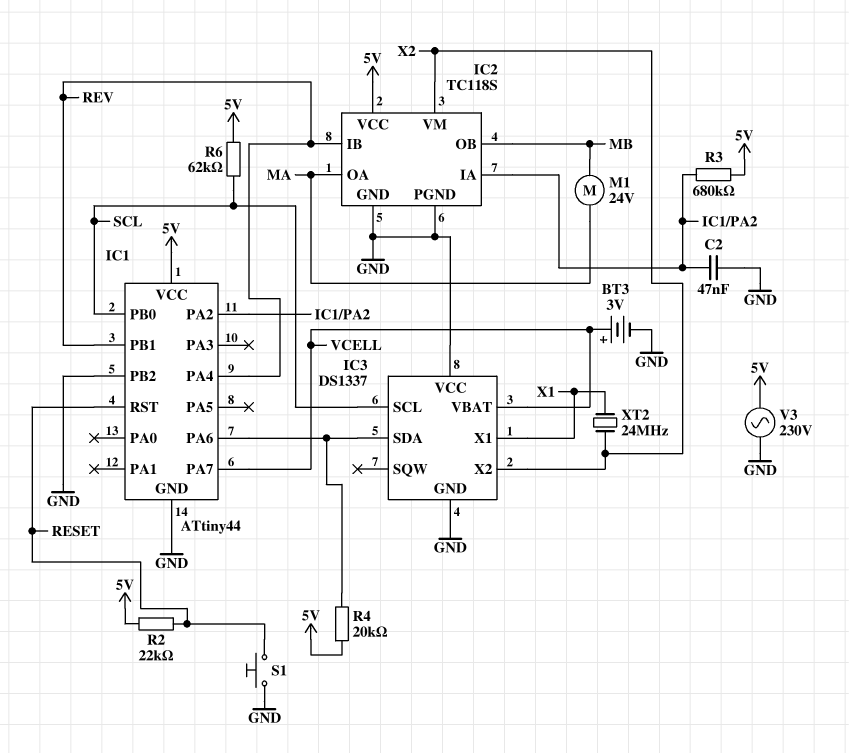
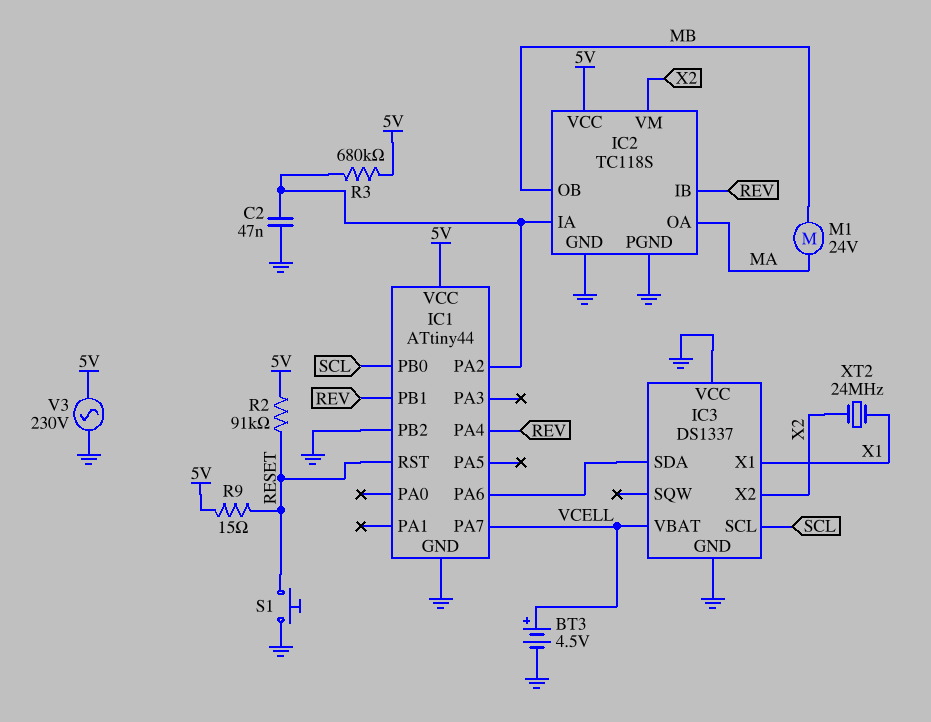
BT3: 3V (plus VCELL, minus GND) -> 4.5V (plus VCELL, minus GND)
R2: 22k (5V, RESET) -> 91k (5V, RESET)
R4: 20k (5V, IC1/PA6) -> none
R6: 62k (5V, SCL) -> none
R9: none -> 15 (5V, RESET)

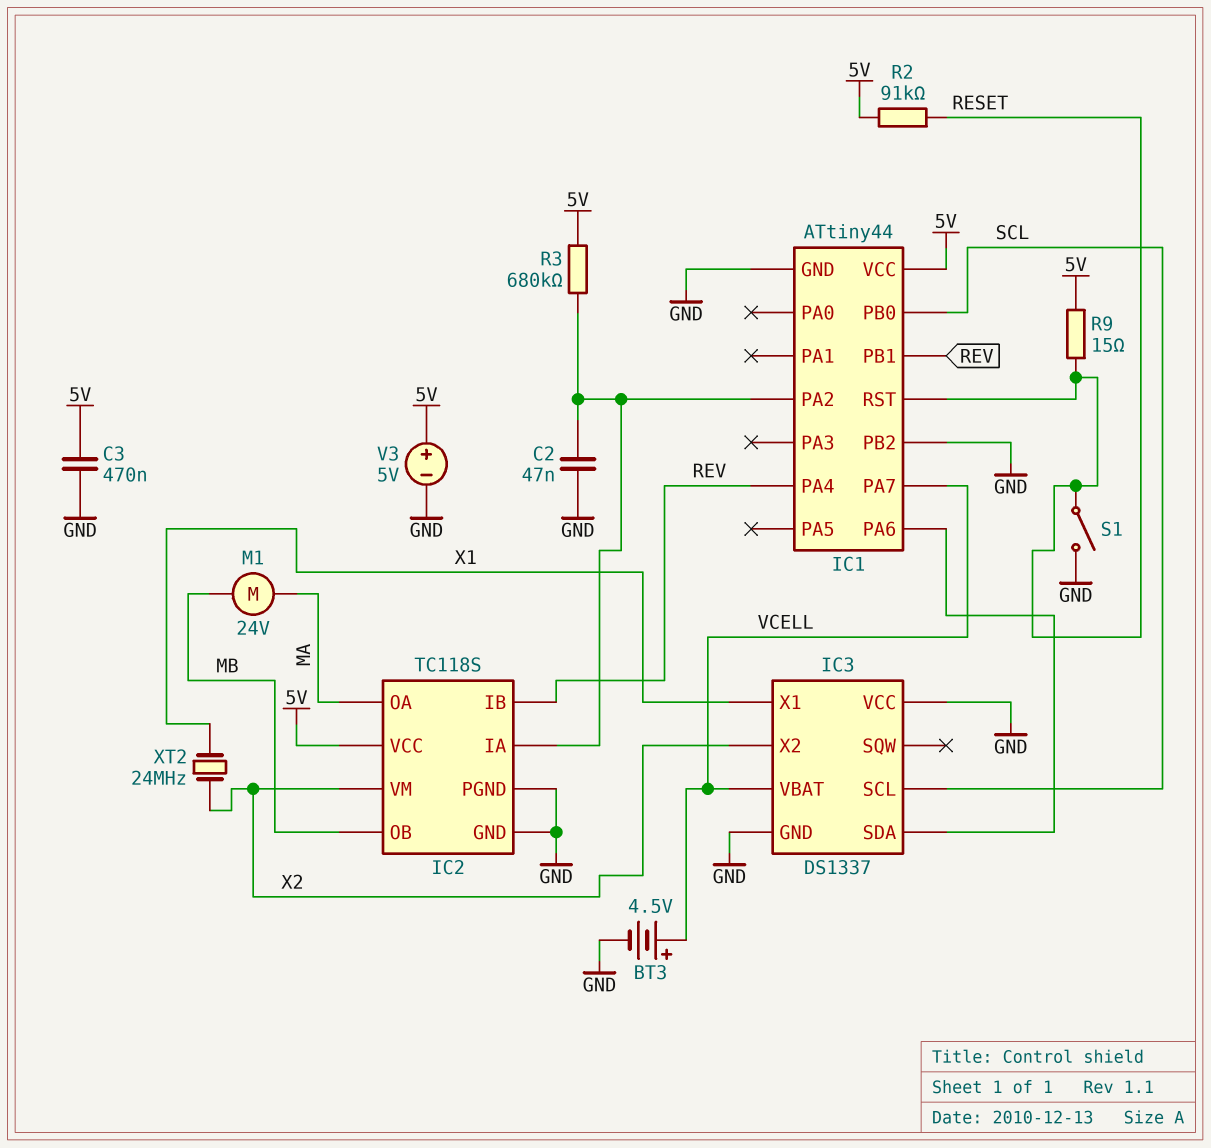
C3: none -> 470nF (5V, GND)
S1: button (GND, RESET) -> switch (GND, RESET)
V3: AC 230V (5V, GND) -> 5V (plus 5V, minus GND)

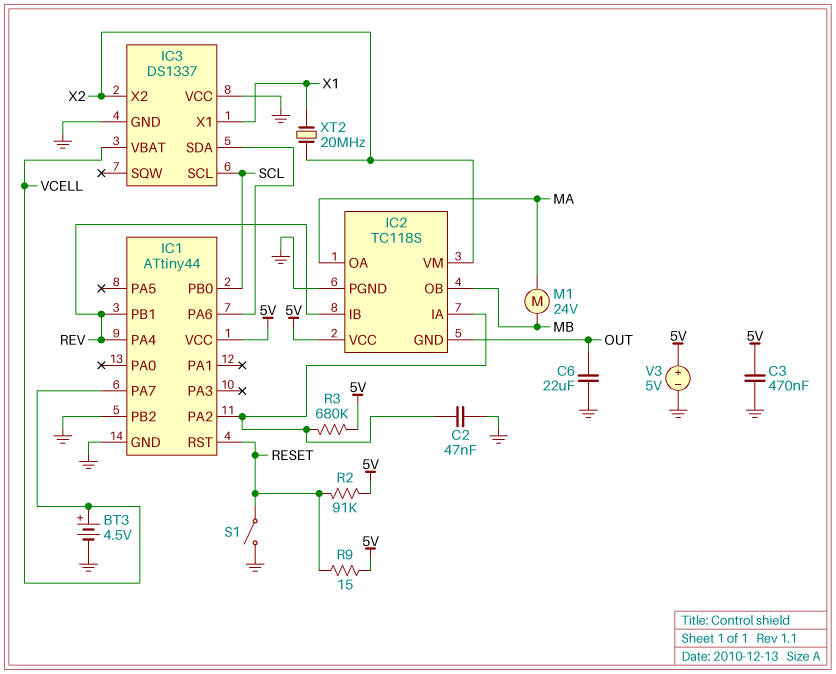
C6: none -> 22uF (GND, OUT)
IC2 pin GND: GND -> OUT
XT2: 24MHz (X1, X2) -> 20MHz (X1, X2)

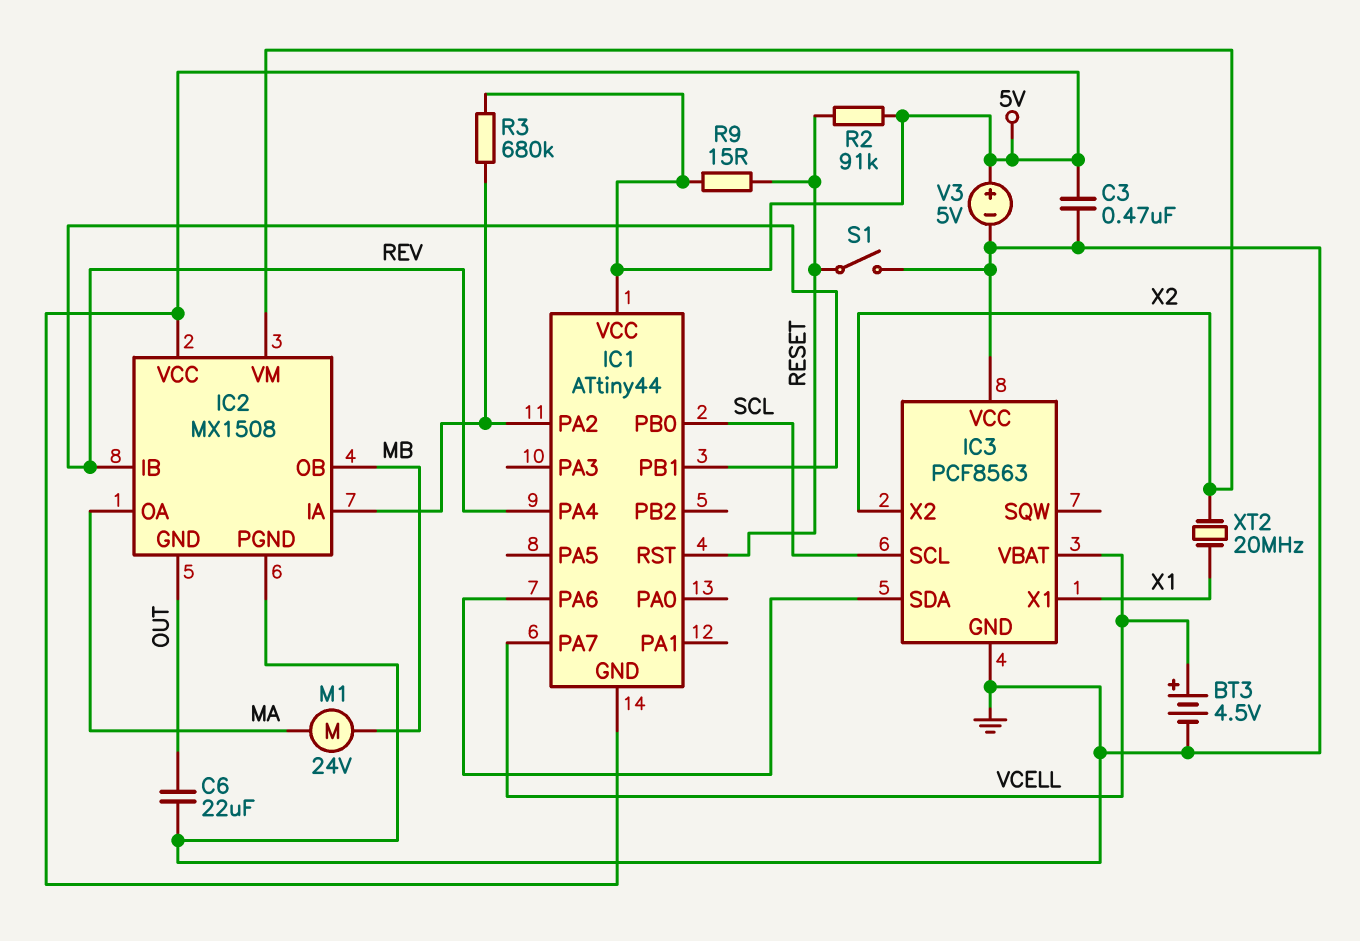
C2: 47nF (GND, IC1/PA2) -> none
IC1 pin GND: GND -> 5V
IC1 pin PB2: GND -> none
IC2: TC118S -> MX1508
IC3: DS1337 -> PCF8563

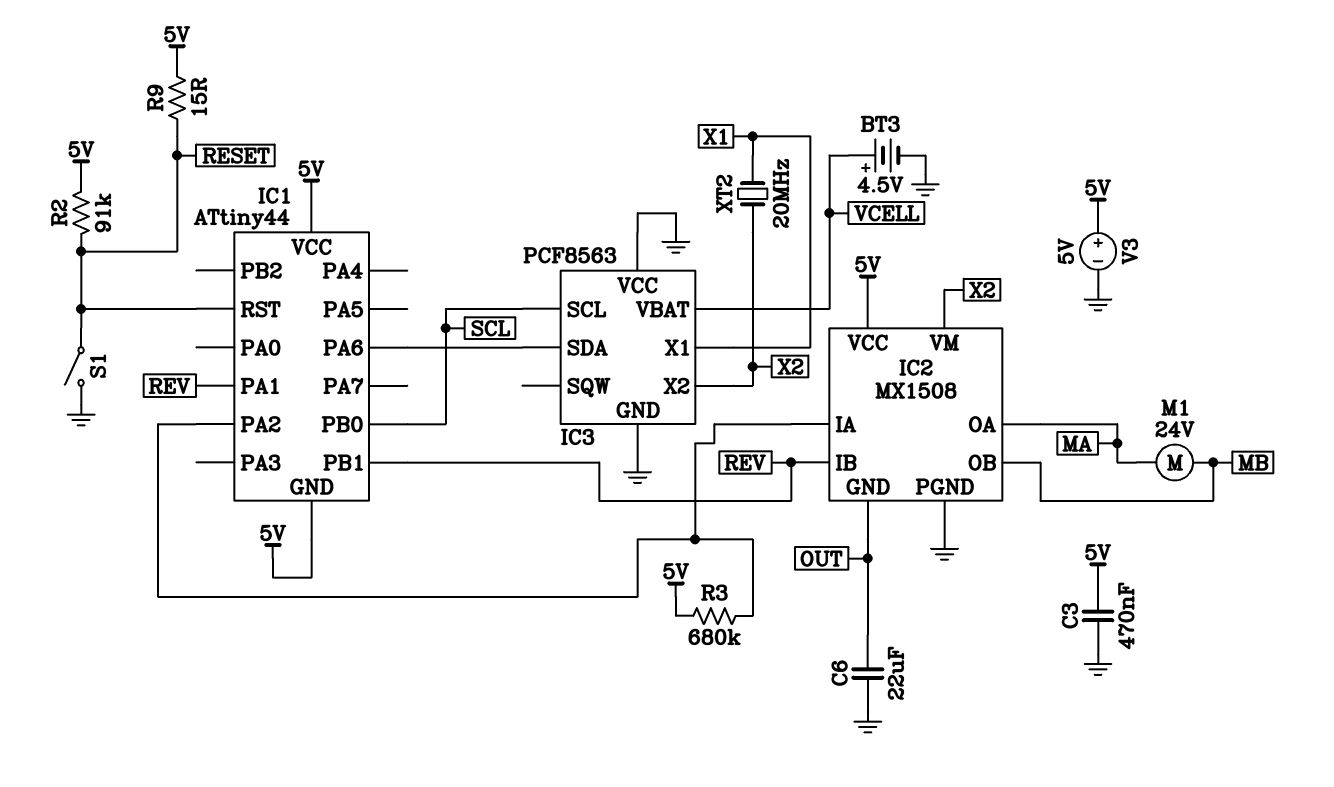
IC1 pin PA1: none -> REV
IC1 pin PA4: REV -> none
IC1 pin PA7: VCELL -> none

